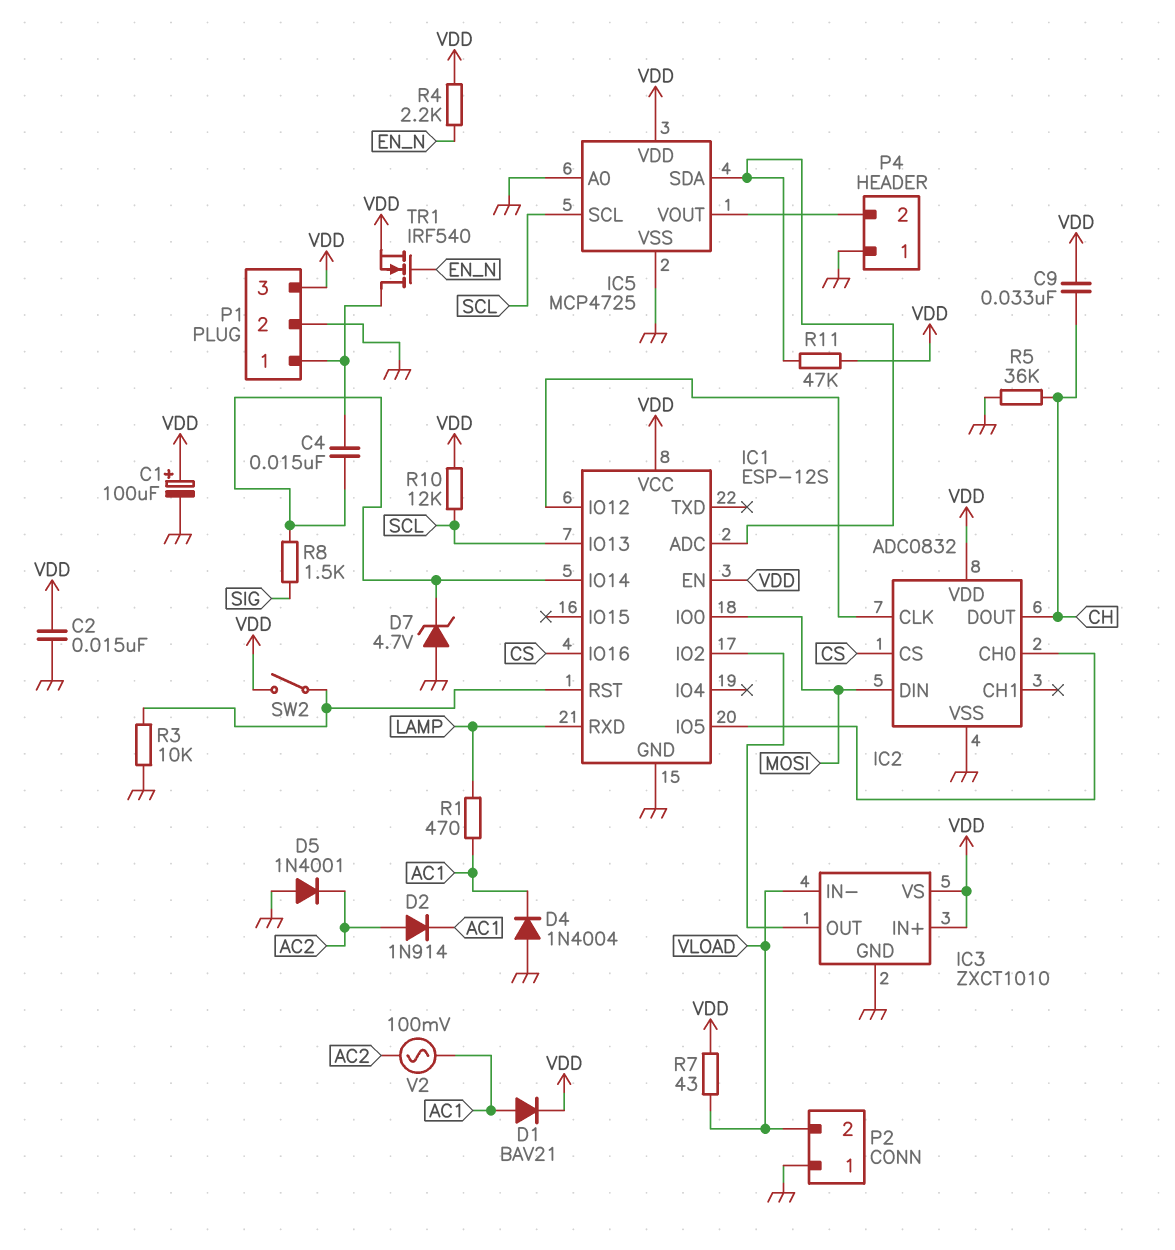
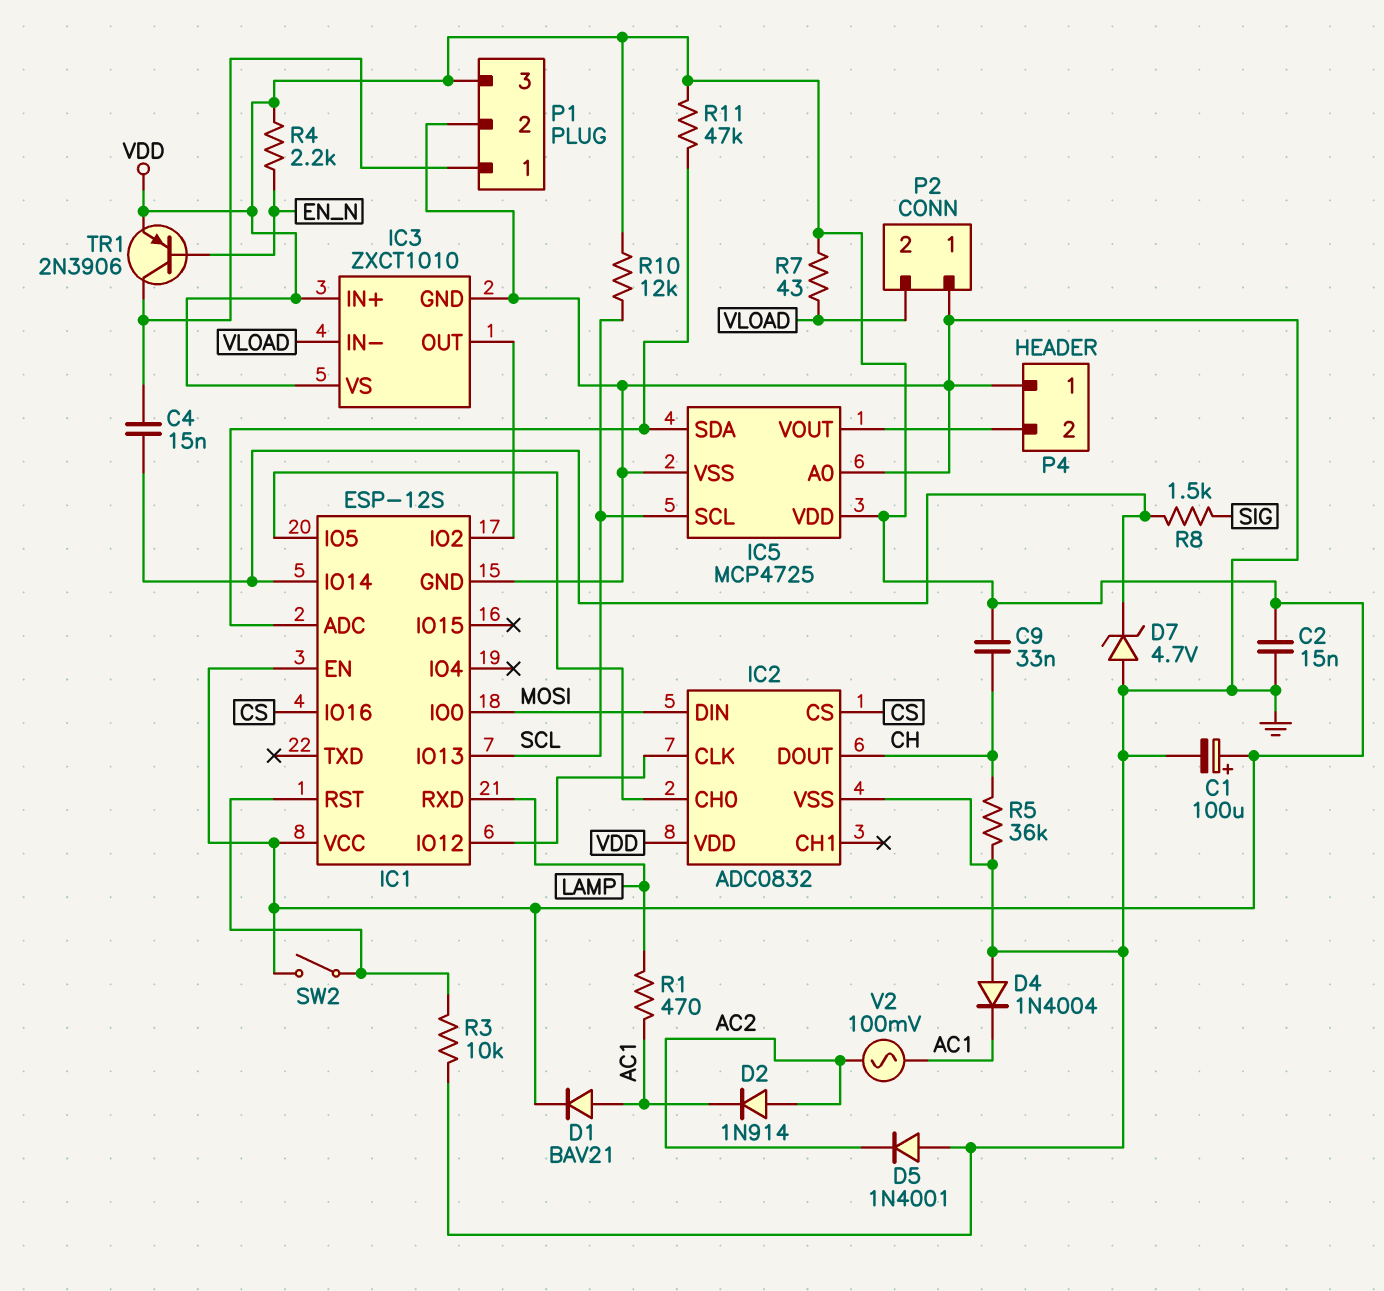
TR1: NMOS IRF540 (G EN_N, D P1/1, S VDD) -> PNP 2N3906 (B EN_N, C P1/1, E VDD)

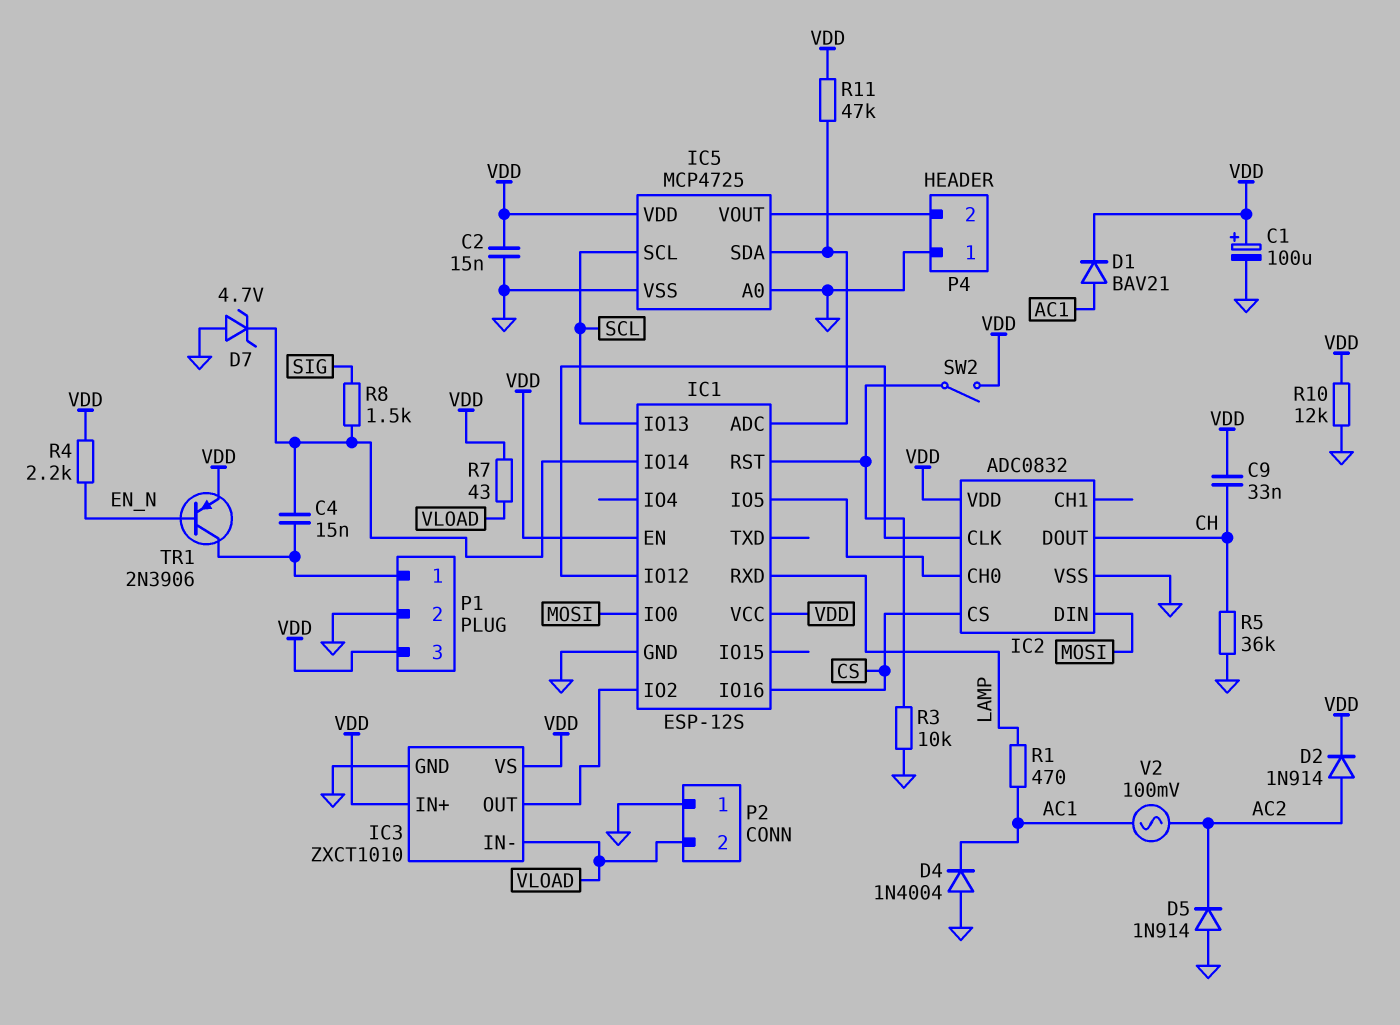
D2: diode 1N914 (A AC2, K AC1) -> diode 1N914 (A AC2, K VDD)
D5: diode 1N4001 (A GND, K AC2) -> diode 1N914 (A GND, K AC2)
R10: 12k (SCL, VDD) -> 12k (GND, VDD)

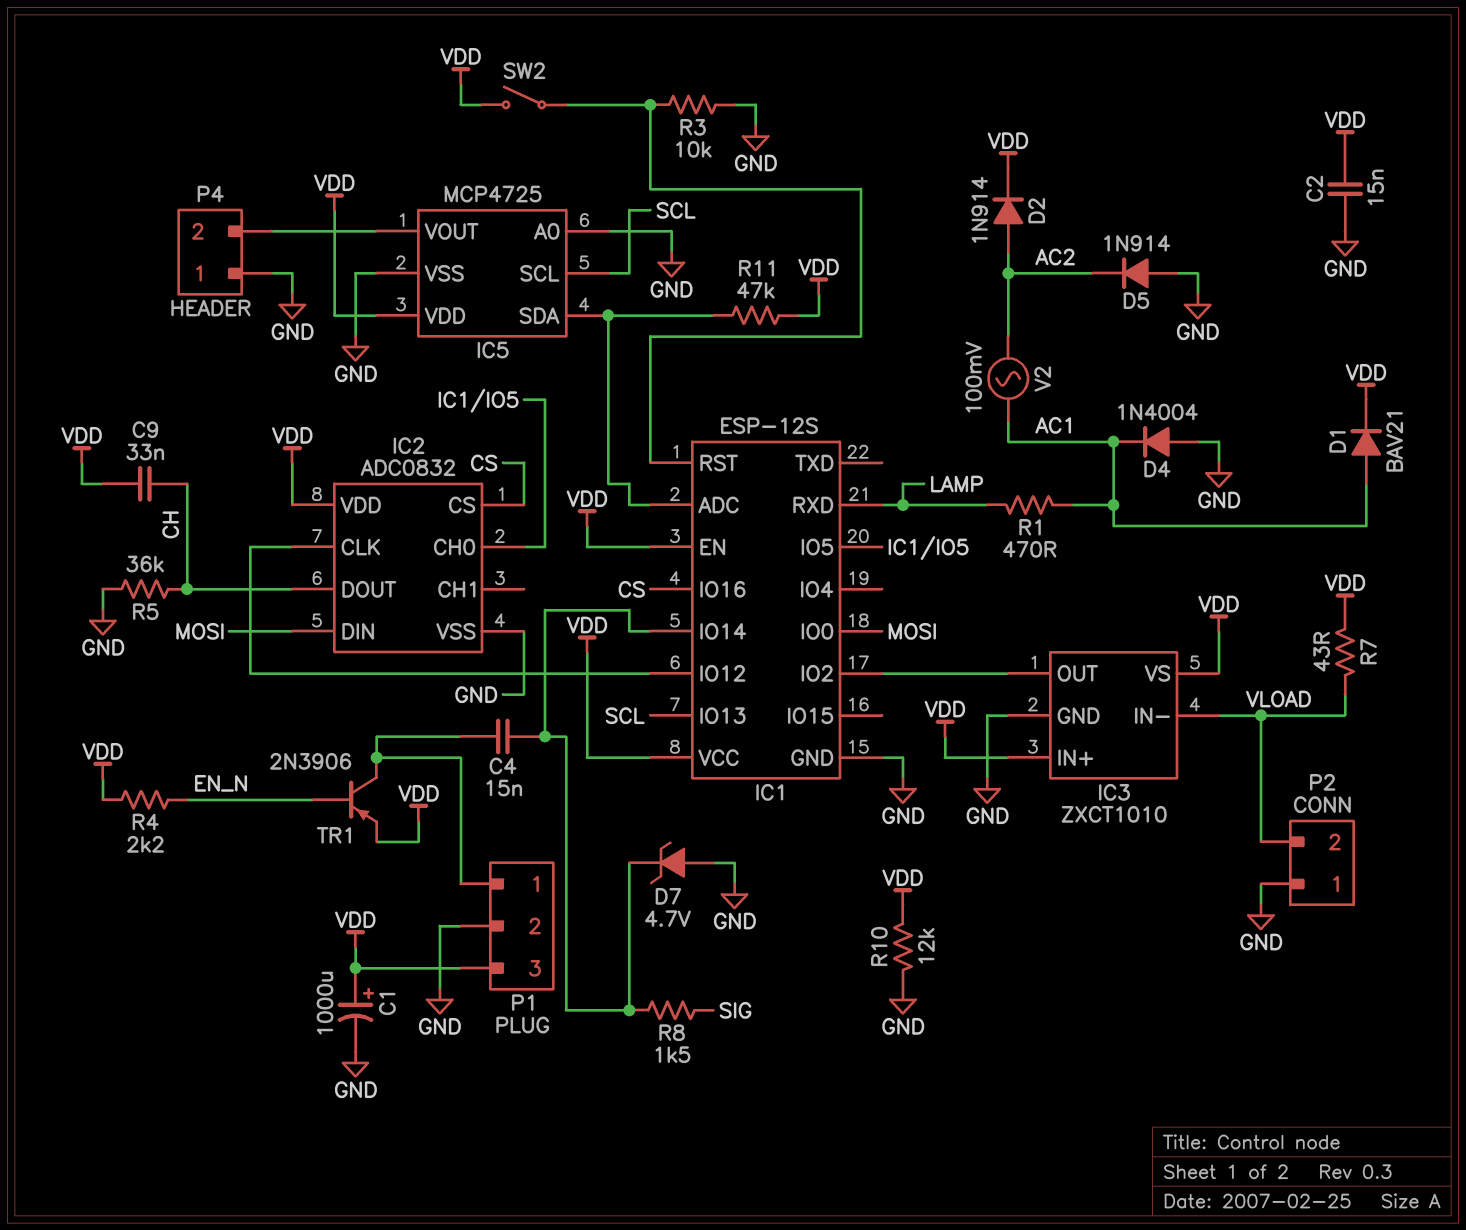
C1: 100uF (plus VDD, minus GND) -> 1000uF (plus VDD, minus GND)

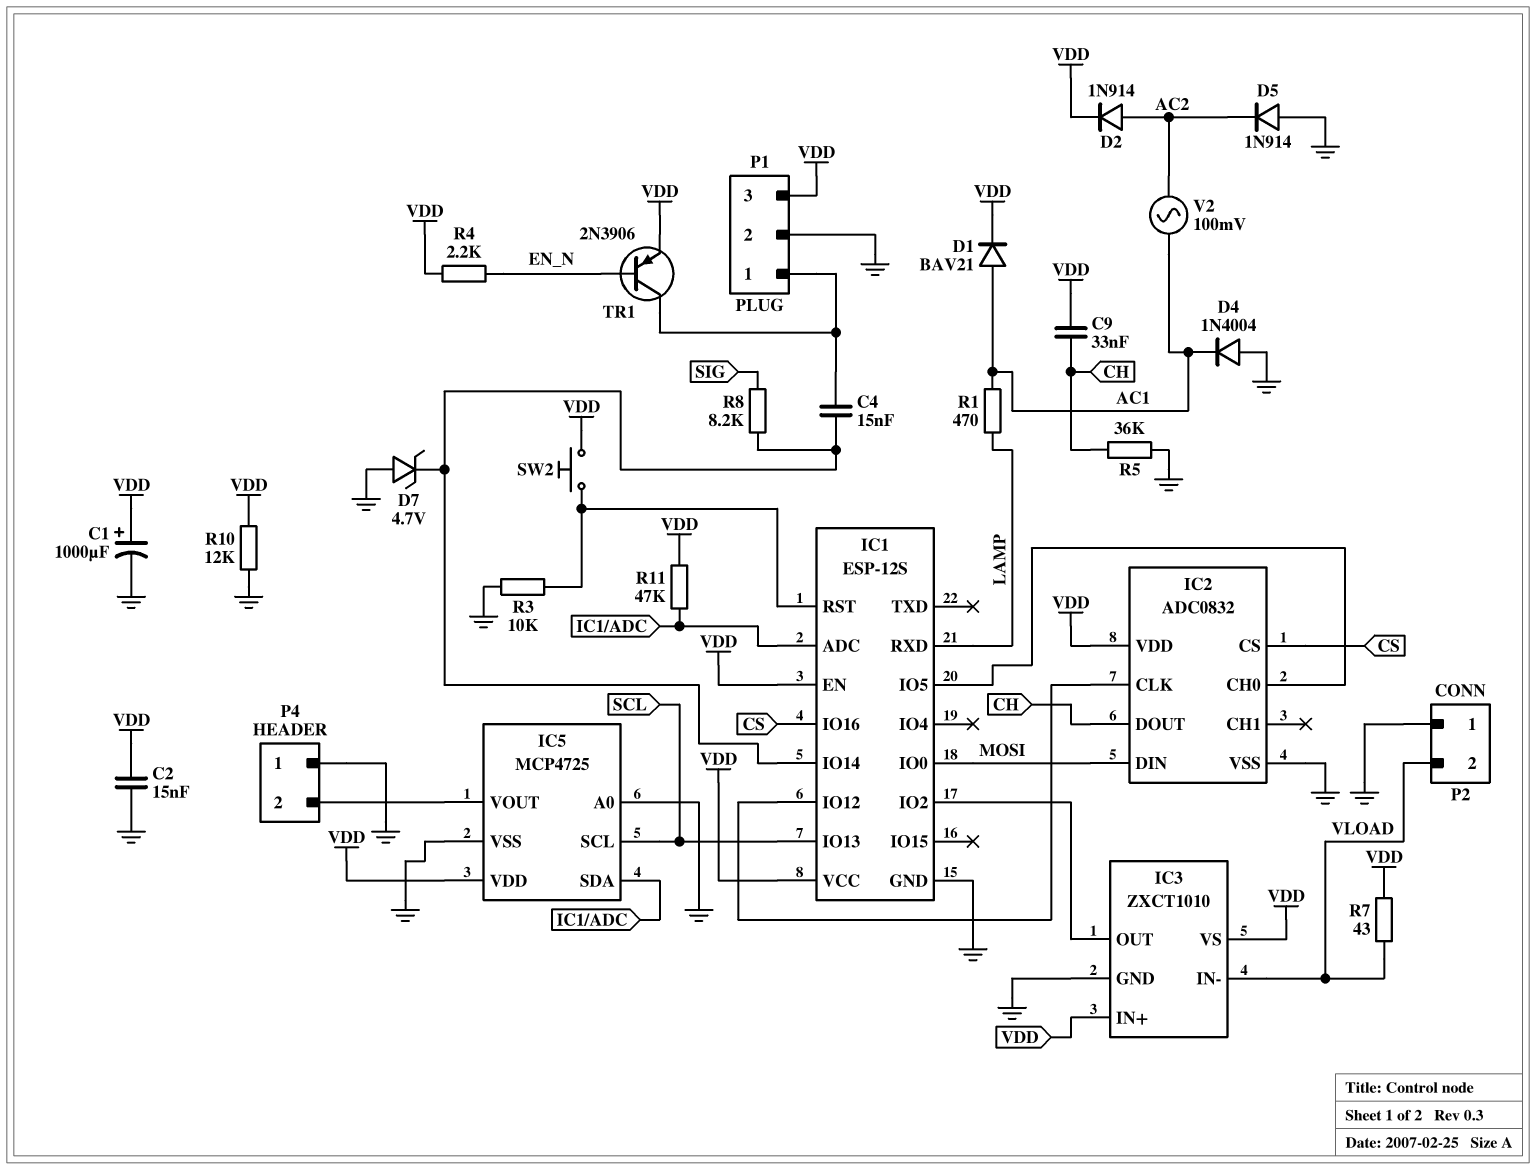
R8: 1.5k (IC1/IO14, SIG) -> 8.2k (IC1/IO14, SIG)
SW2: switch (IC1/RST, VDD) -> button (IC1/RST, VDD)

